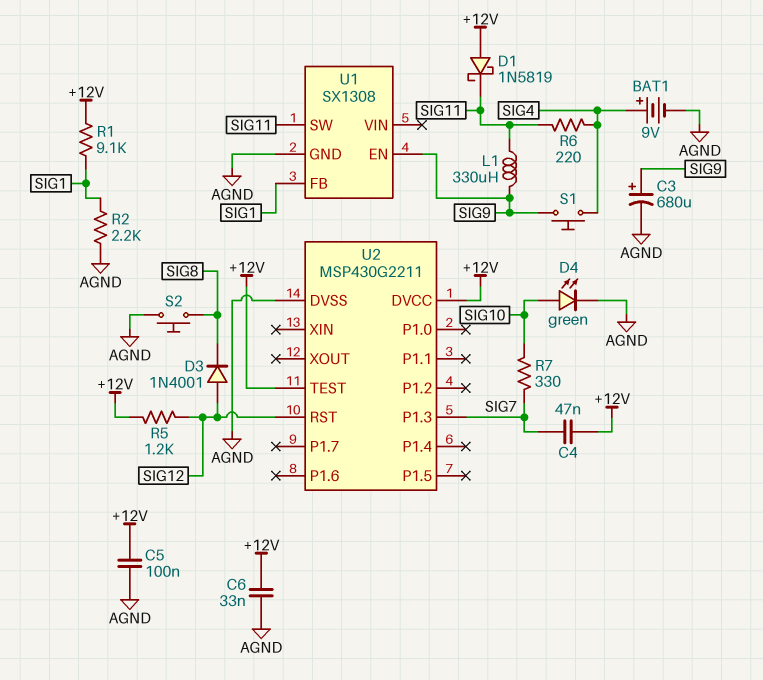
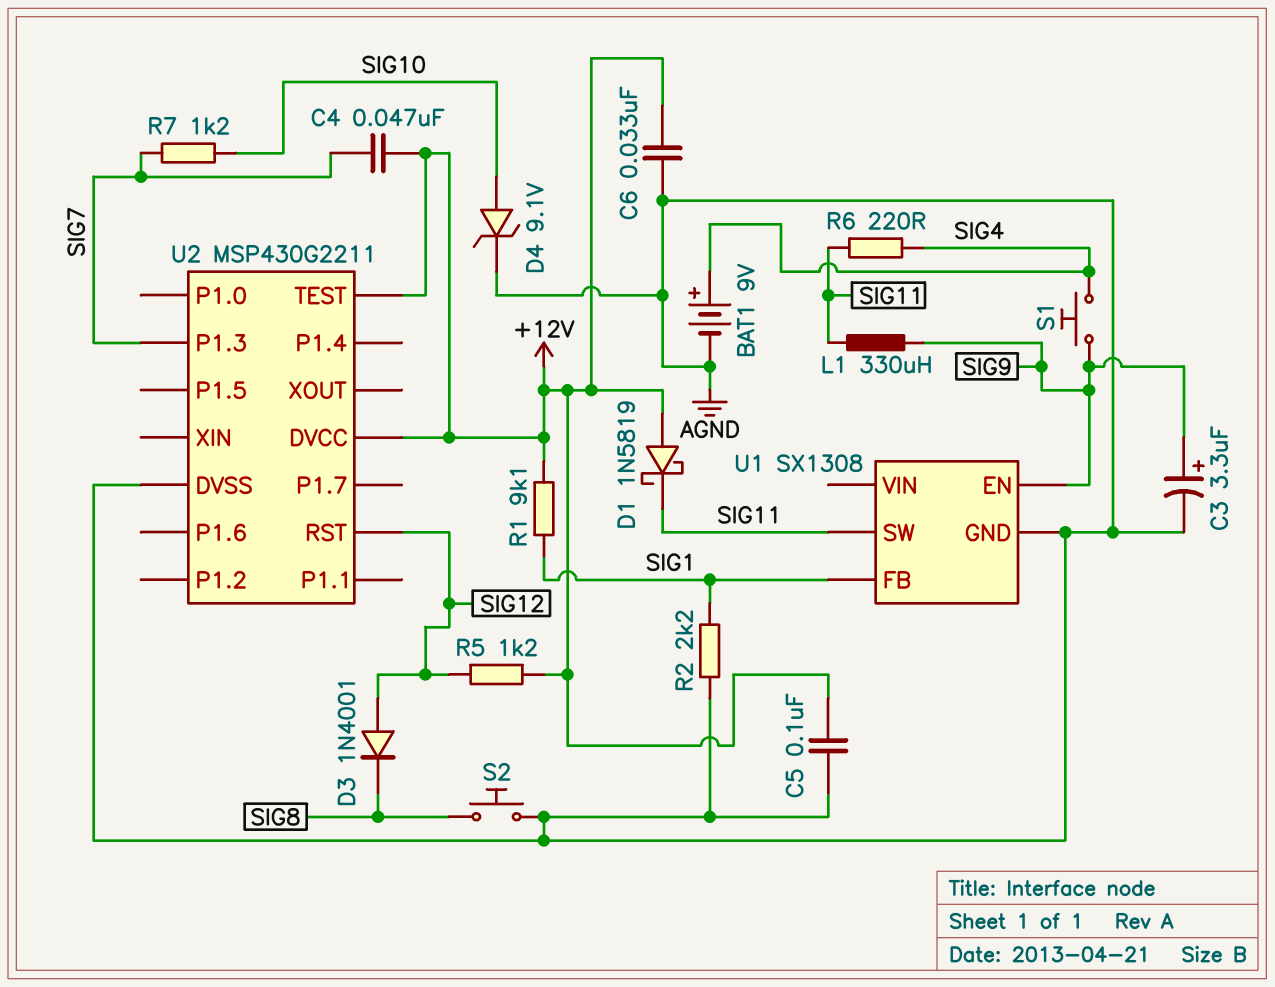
C3: 680uF (plus SIG9, minus AGND) -> 3.3uF (plus SIG9, minus AGND)
D4: LED green (A SIG10, K AGND) -> zener 9.1V (A SIG10, K AGND)
R7: 330 (SIG7, SIG10) -> 1.2k (SIG7, SIG10)

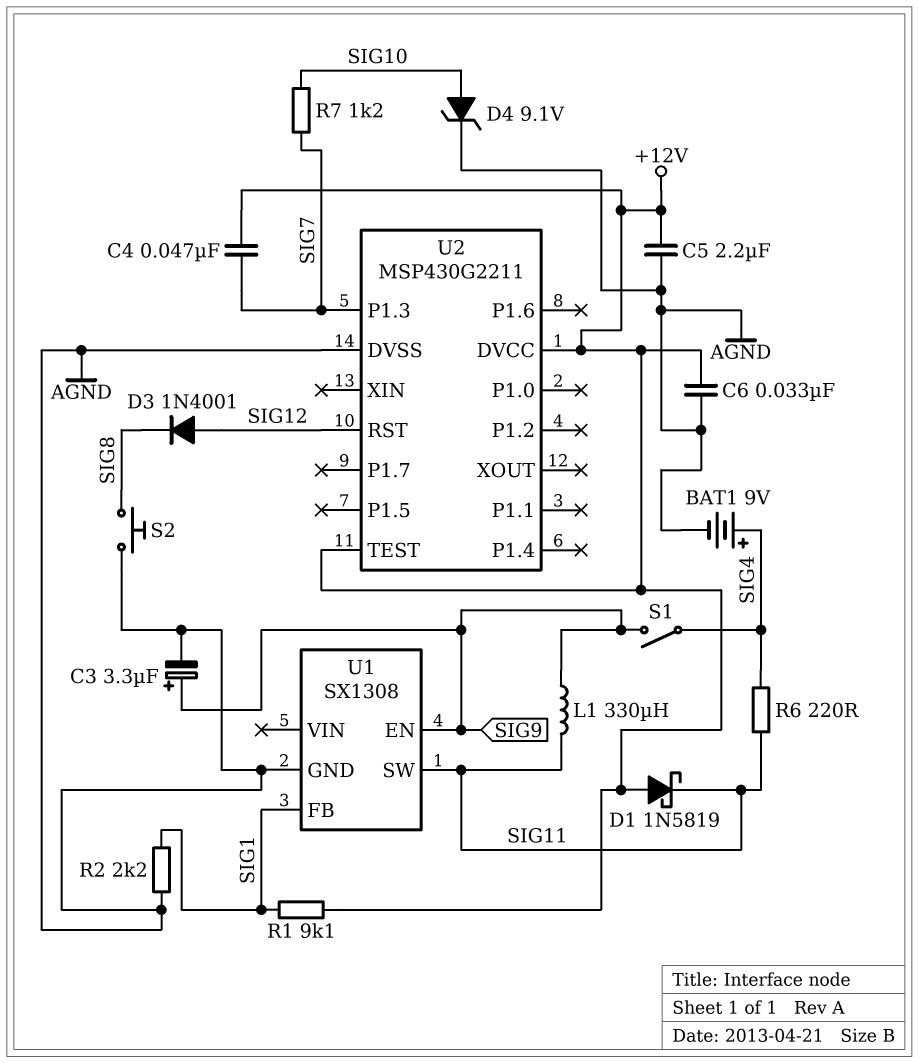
C5: 100nF (+12V, AGND) -> 2.2uF (+12V, AGND)
R5: 1.2k (+12V, SIG12) -> none
S1: button (SIG4, SIG9) -> switch (SIG4, SIG9)

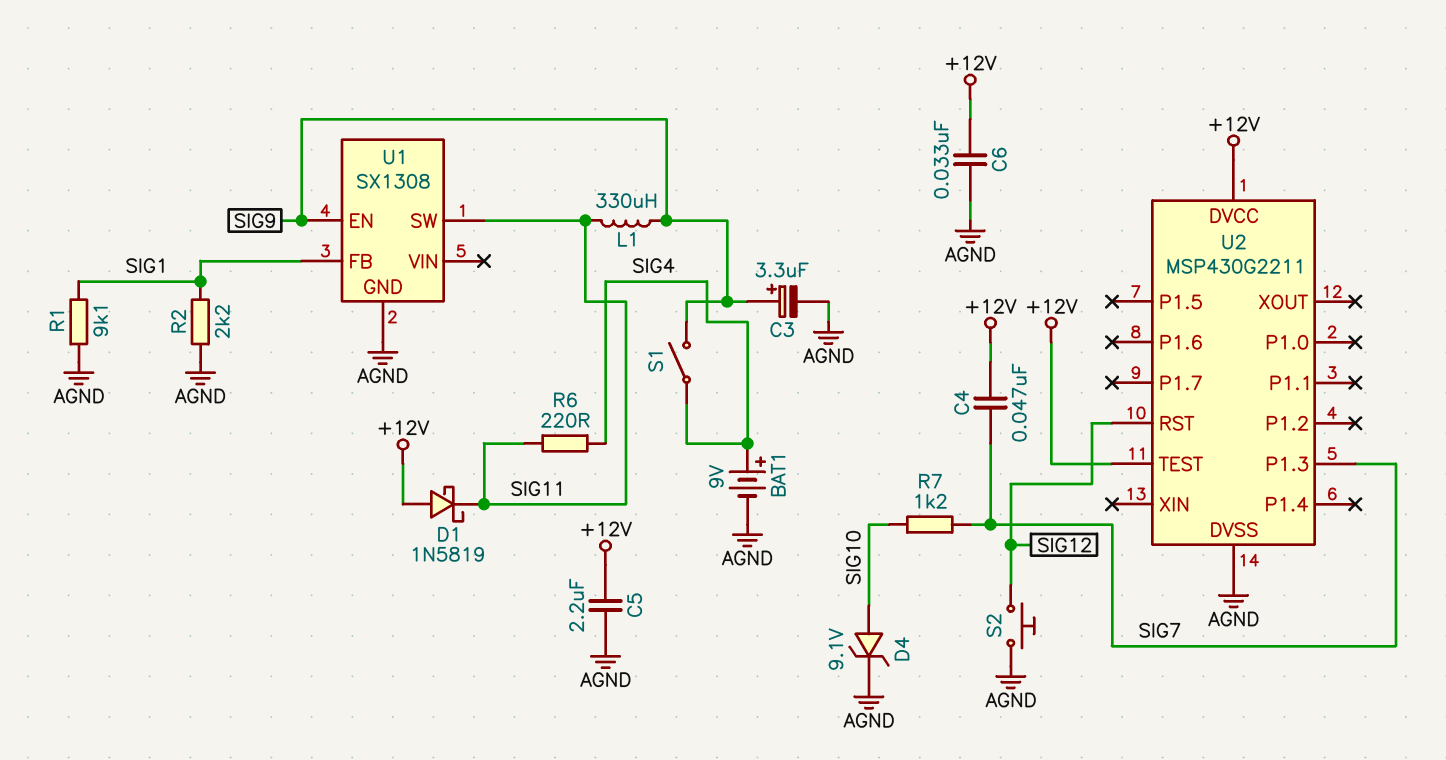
D3: diode 1N4001 (A SIG12, K SIG8) -> none
R1: 9.1k (+12V, SIG1) -> 9.1k (AGND, SIG1)
S2: button (AGND, SIG8) -> button (AGND, SIG12)

